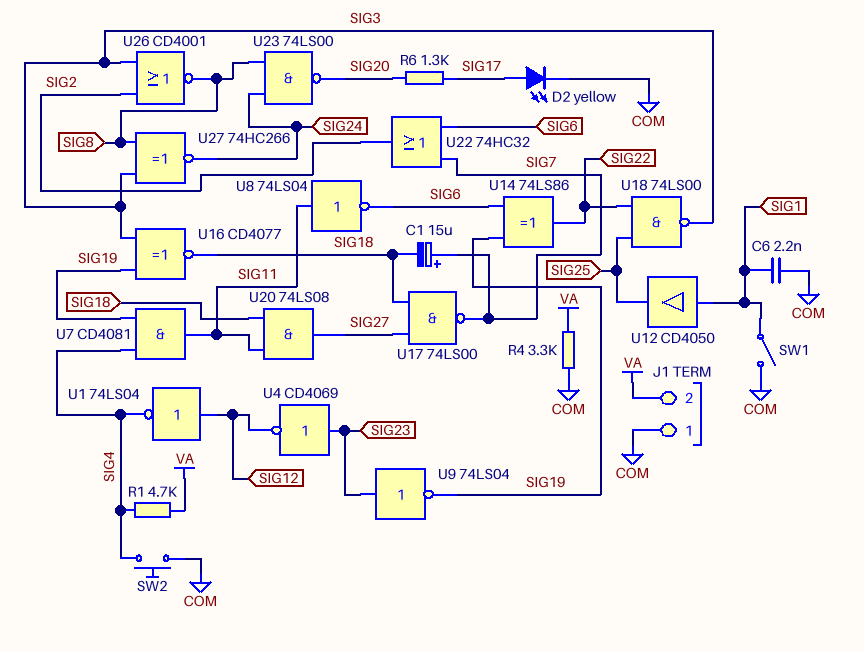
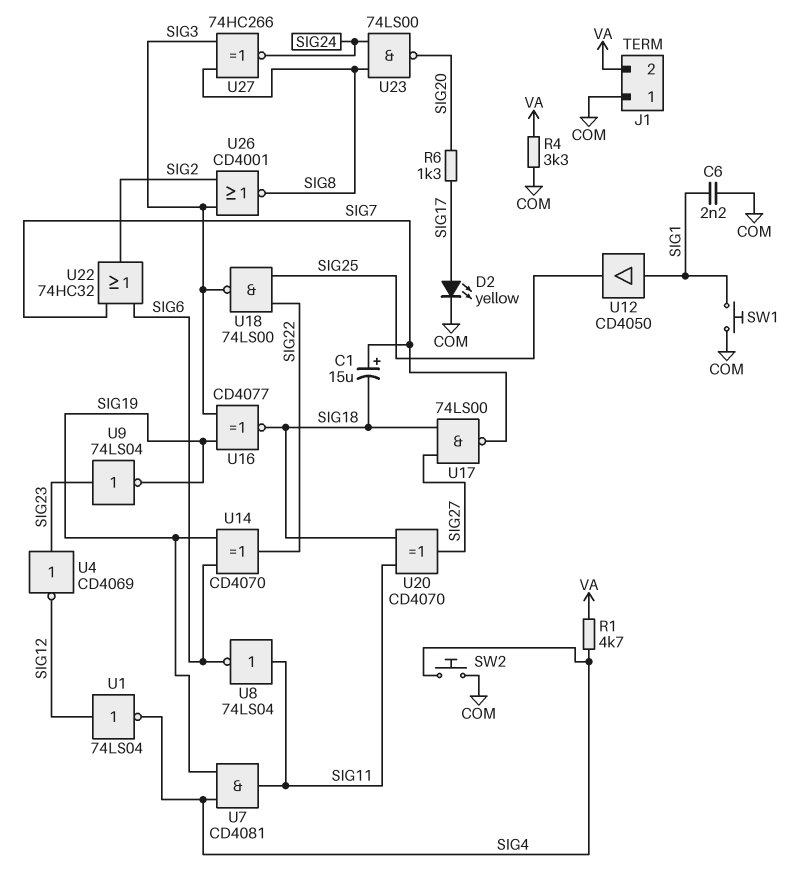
SW1: switch (COM, SIG1) -> button (COM, SIG1)
U14: XOR 74LS86 (in SIG6, in SIG19, out SIG22) -> XOR CD4070 (in SIG6, in SIG19, out SIG22)
U20: AND 74LS08 (in SIG11, in SIG18, out SIG27) -> XOR CD4070 (in SIG11, in SIG18, out SIG27)

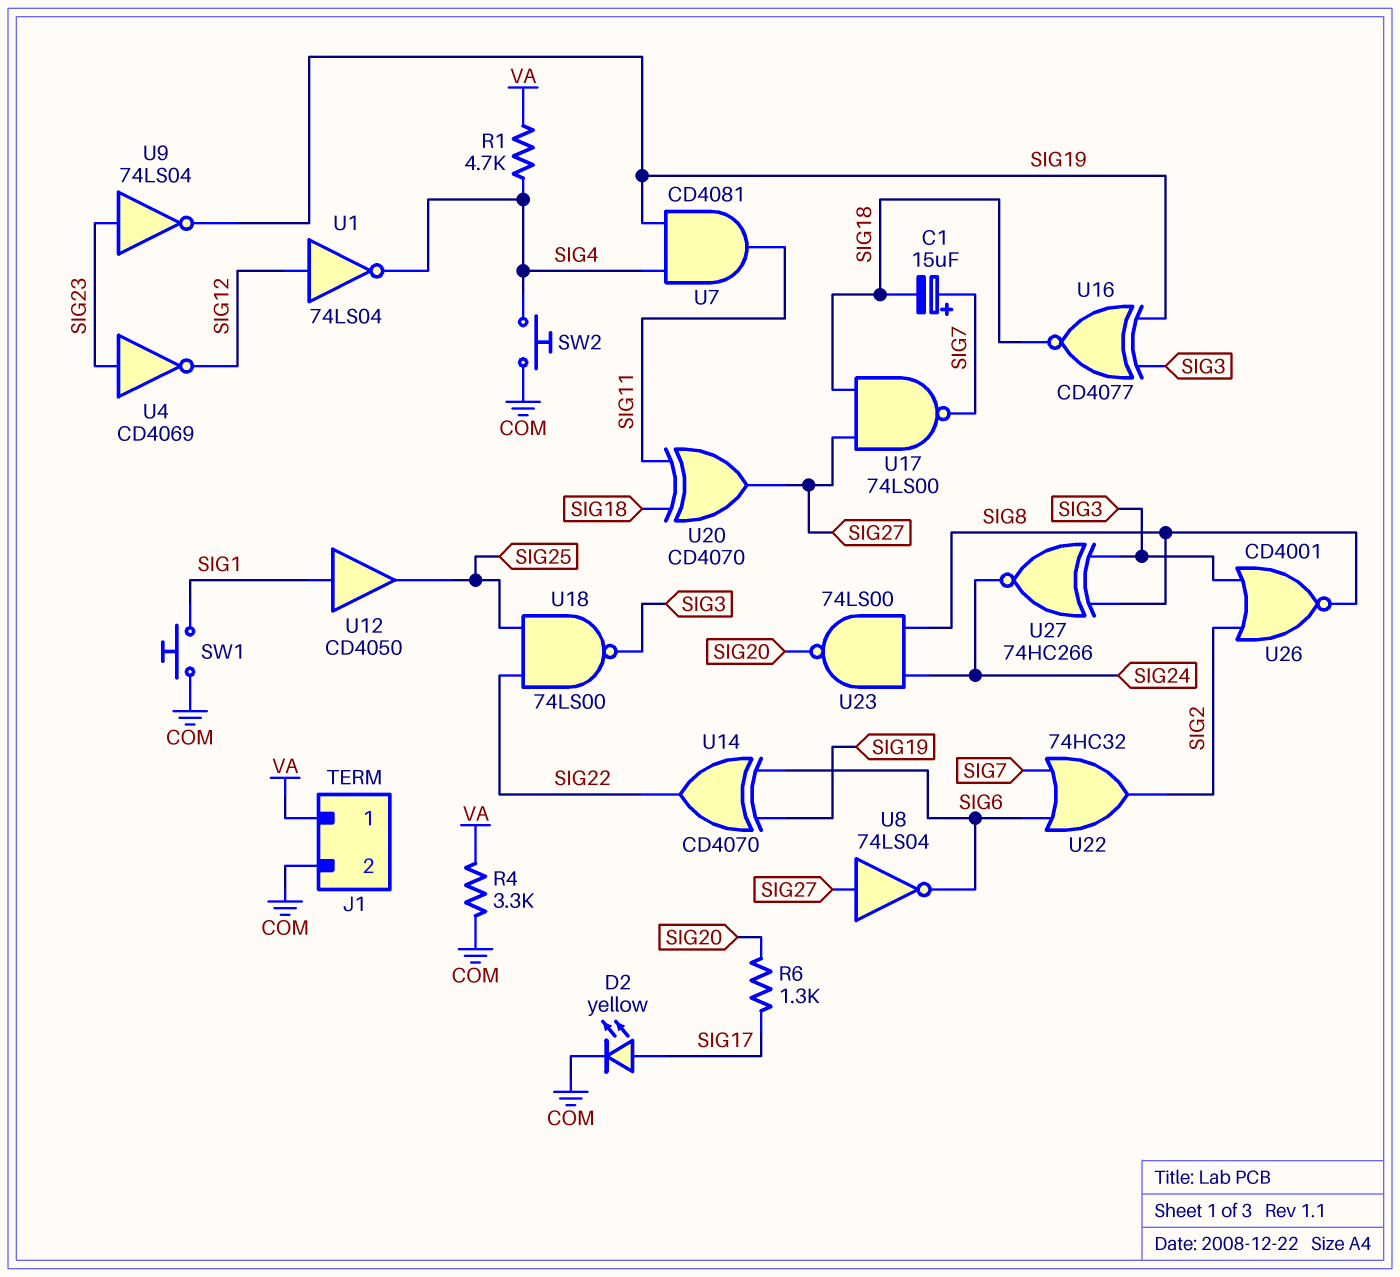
C6: 2.2nF (COM, SIG1) -> none
J1 pin 1: COM -> VA
J1 pin 2: VA -> COM
U8: NOT 74LS04 (in SIG11, out SIG6) -> NOT 74LS04 (in SIG27, out SIG6)

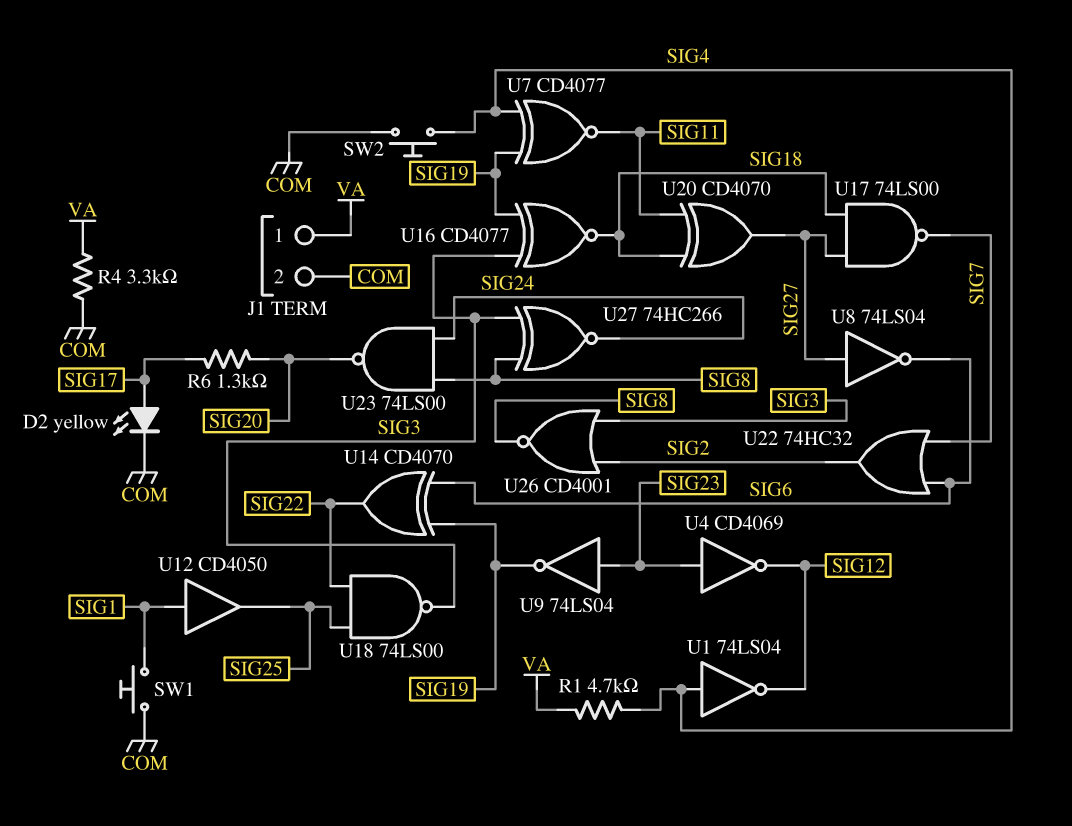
C1: 15uF (plus SIG7, minus SIG18) -> none
U1: NOT 74LS04 (in SIG12, out SIG4) -> NOT 74LS04 (in SIG4, out SIG12)
U7: AND CD4081 (in SIG4, in SIG19, out SIG11) -> XNOR CD4077 (in SIG4, in SIG19, out SIG11)

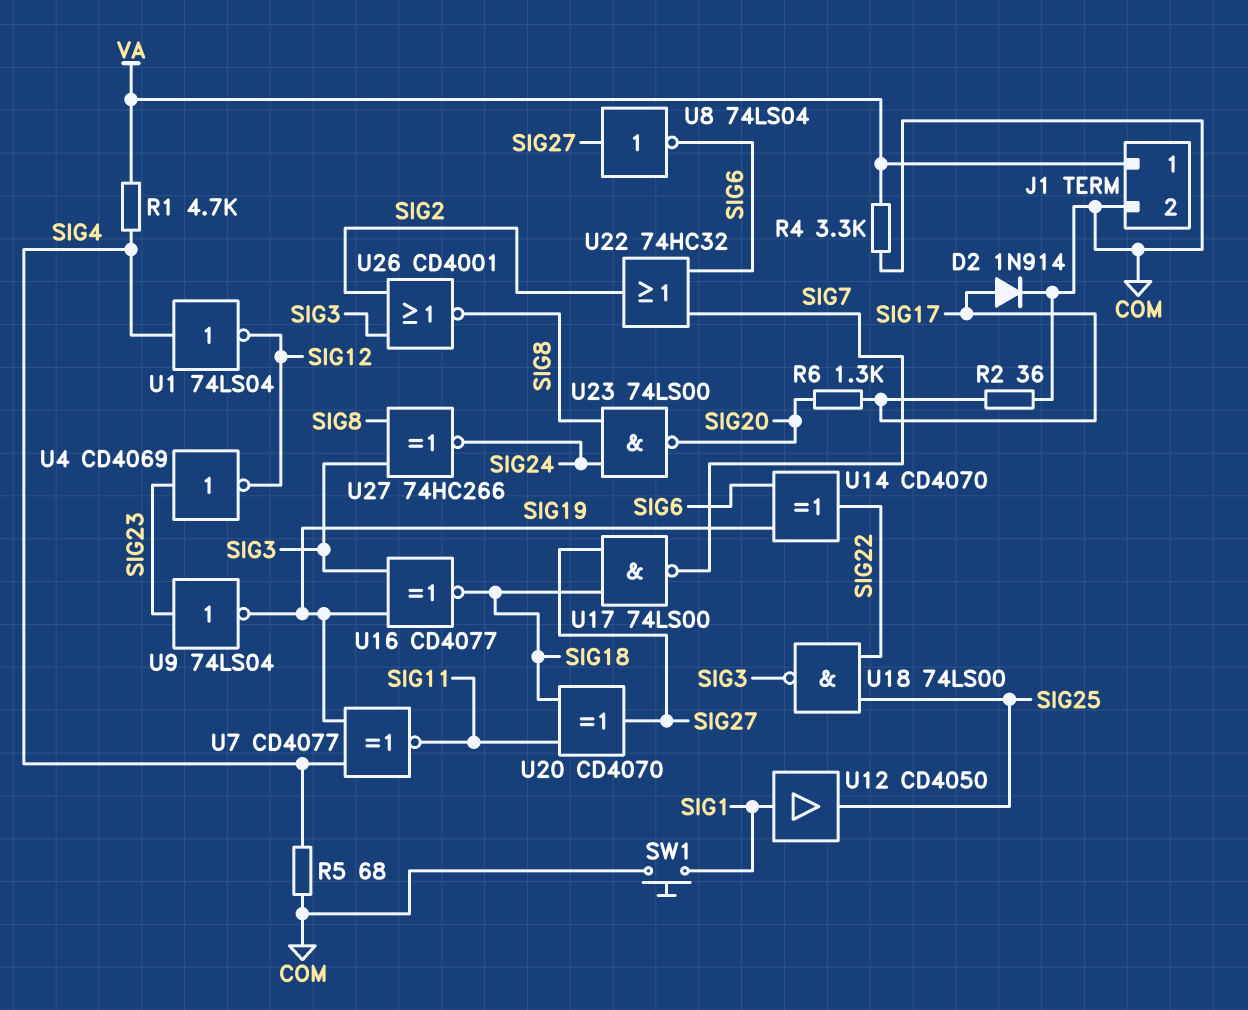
D2: LED yellow (A SIG17, K COM) -> diode 1N914 (A SIG17, K COM)
R2: none -> 36 (COM, SIG17)
R5: none -> 68 (COM, SIG4)
SW2: button (COM, SIG4) -> none

